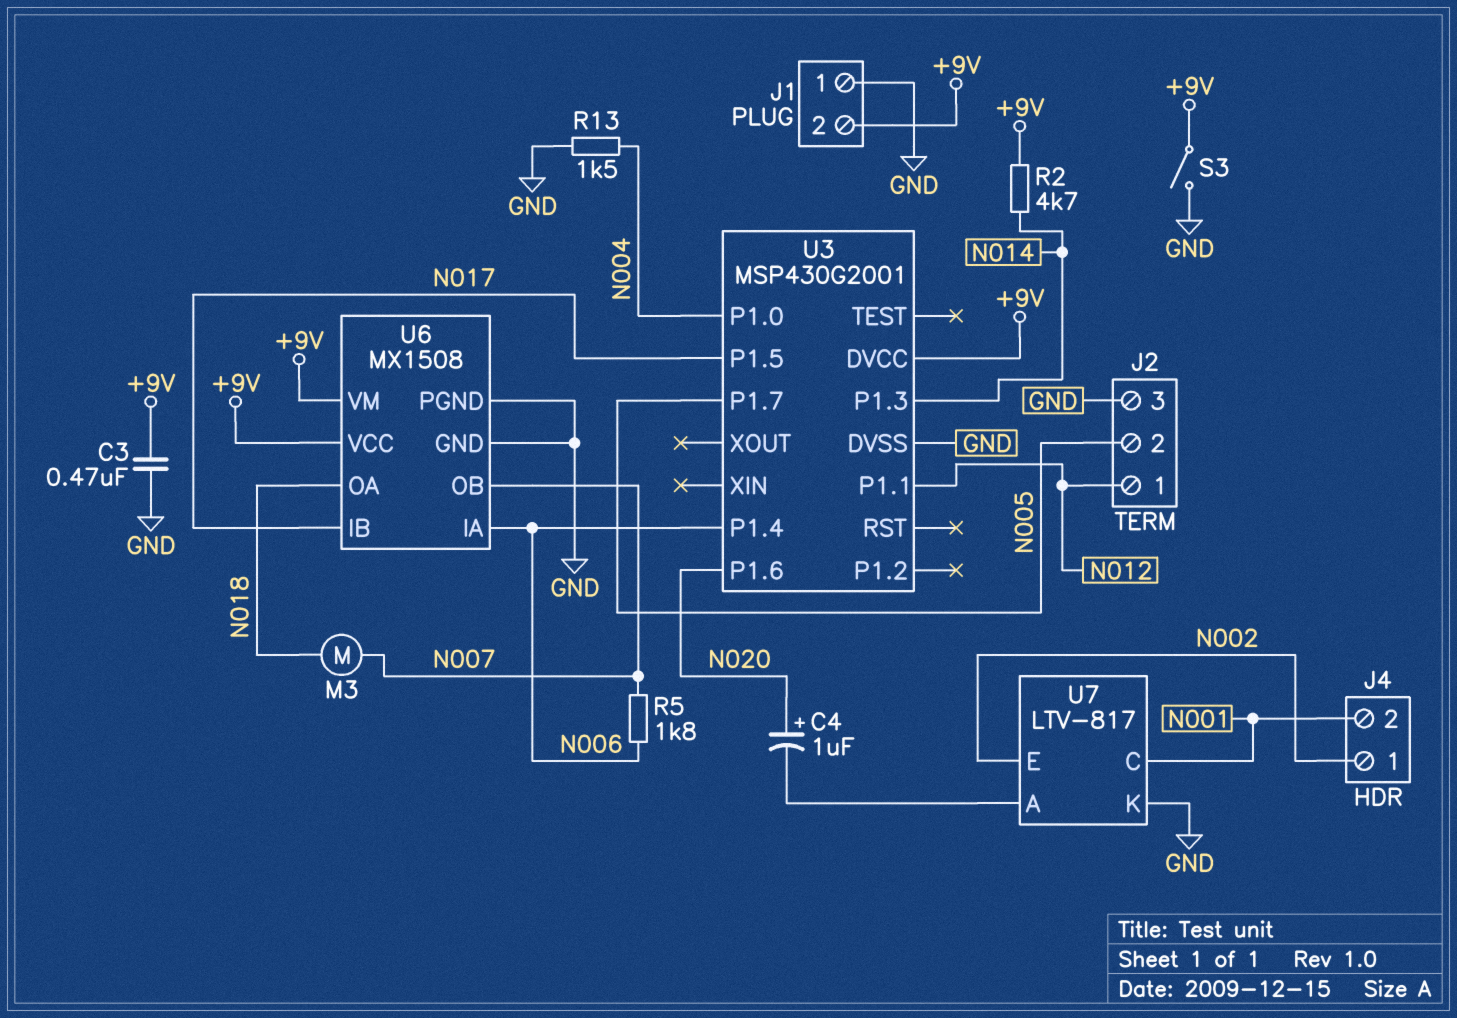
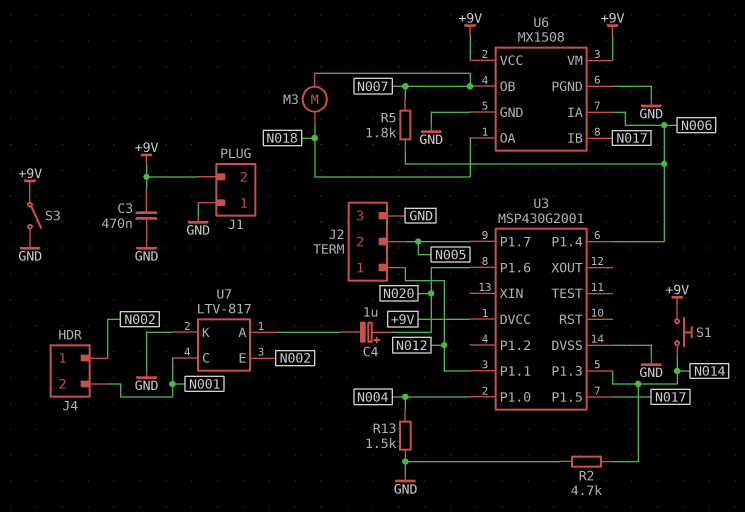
R2: 4.7k (+9V, N014) -> 4.7k (GND, N014)
S1: none -> button (+9V, N014)

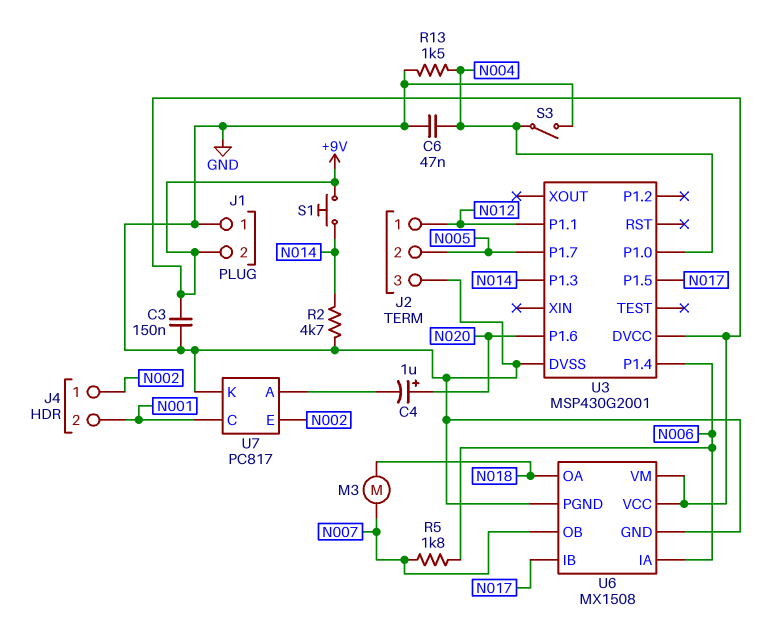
C3: 470nF (+9V, GND) -> 150nF (+9V, GND)
C6: none -> 47nF (GND, N004)
S3: switch (+9V, GND) -> switch (GND, N004)
U7: LTV-817 -> PC817

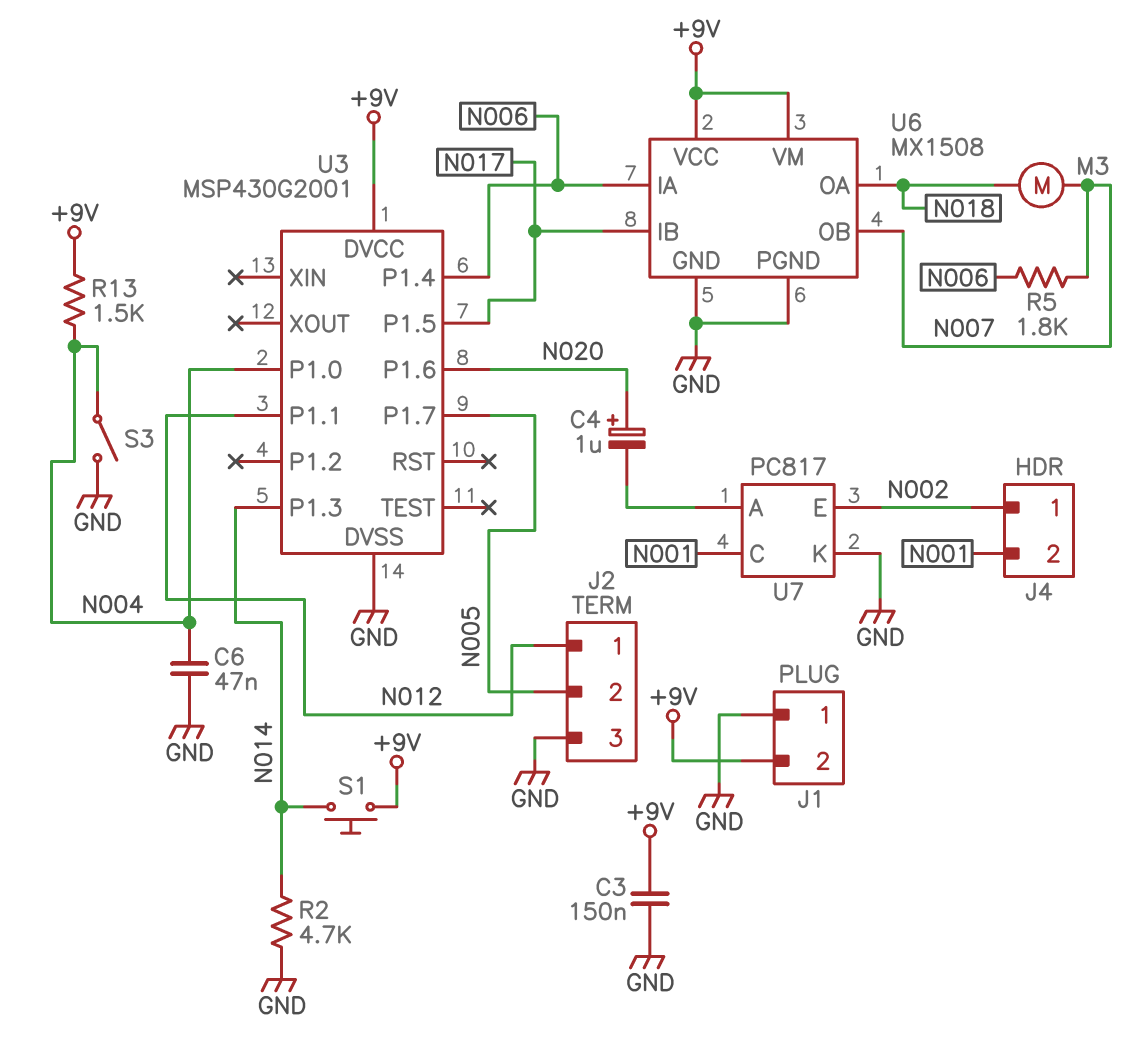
R13: 1.5k (GND, N004) -> 1.5k (+9V, N004)

